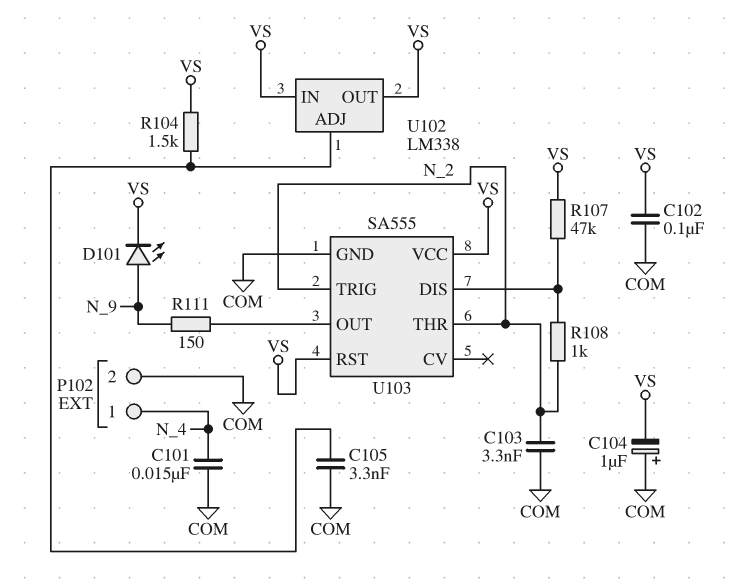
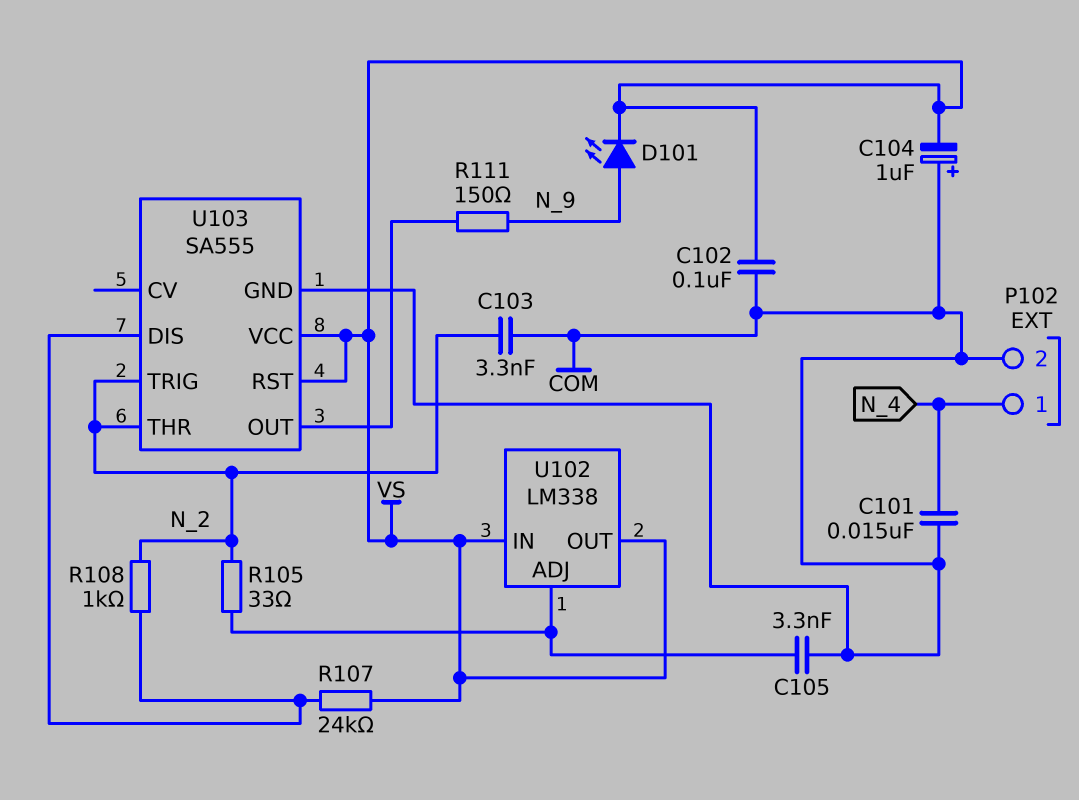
R104: 1.5k (U102/ADJ, VS) -> none
R105: none -> 33 (N_2, U102/ADJ)
R107: 47k (U103/DIS, VS) -> 24k (U103/DIS, VS)

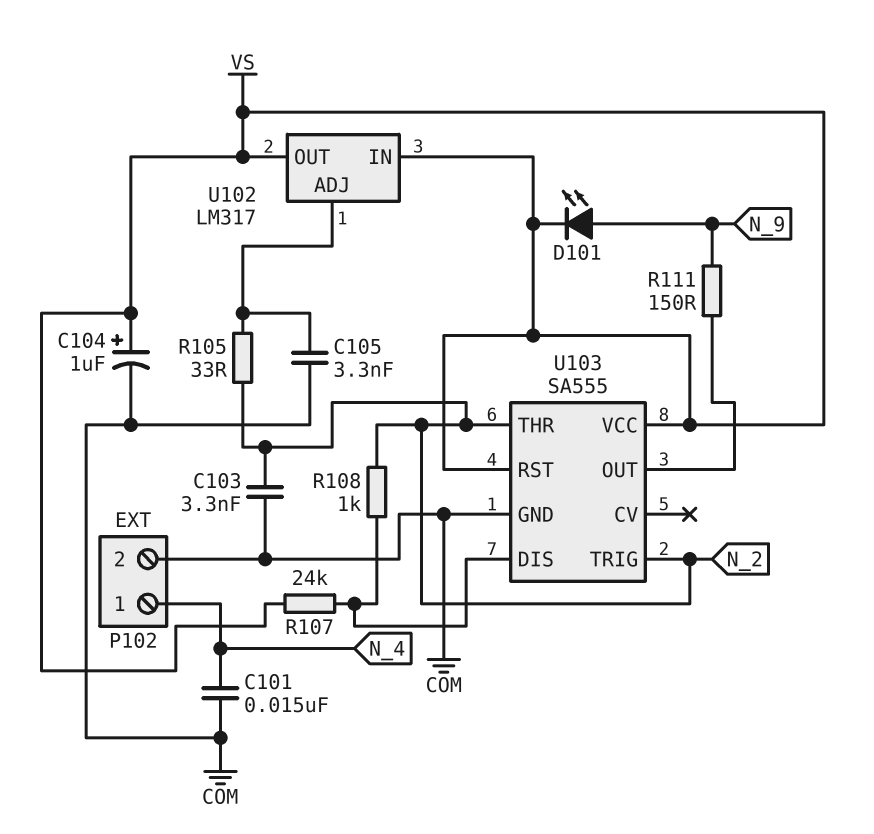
C102: 100nF (COM, VS) -> none
C104: 1uF (plus COM, minus VS) -> 1uF (plus VS, minus COM)
U102: LM338 -> LM317

